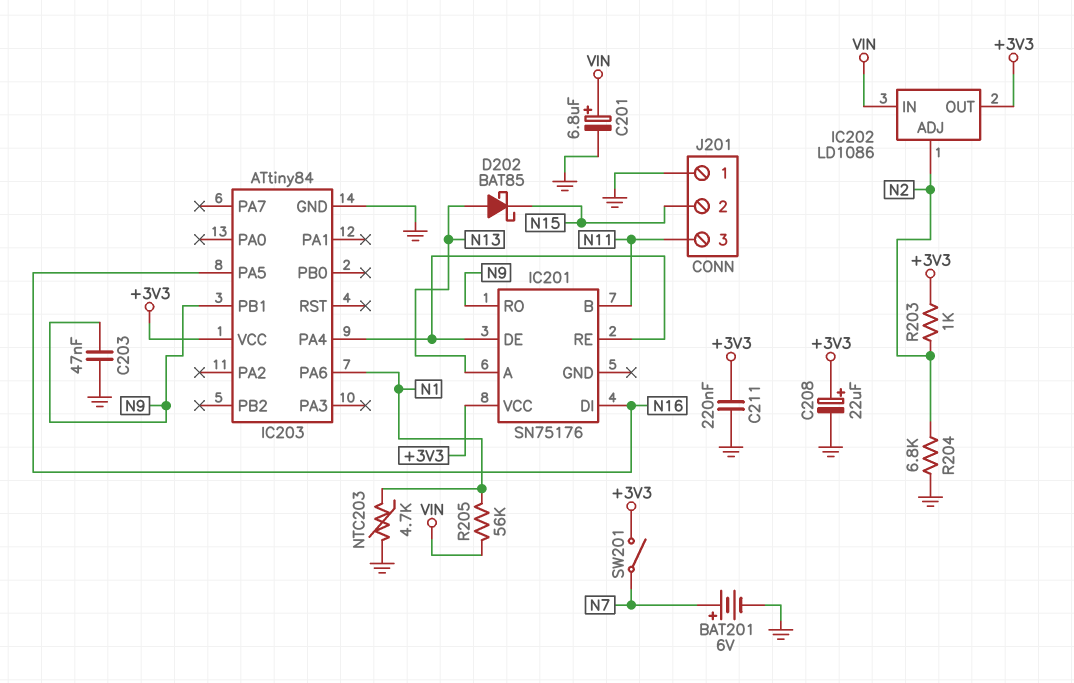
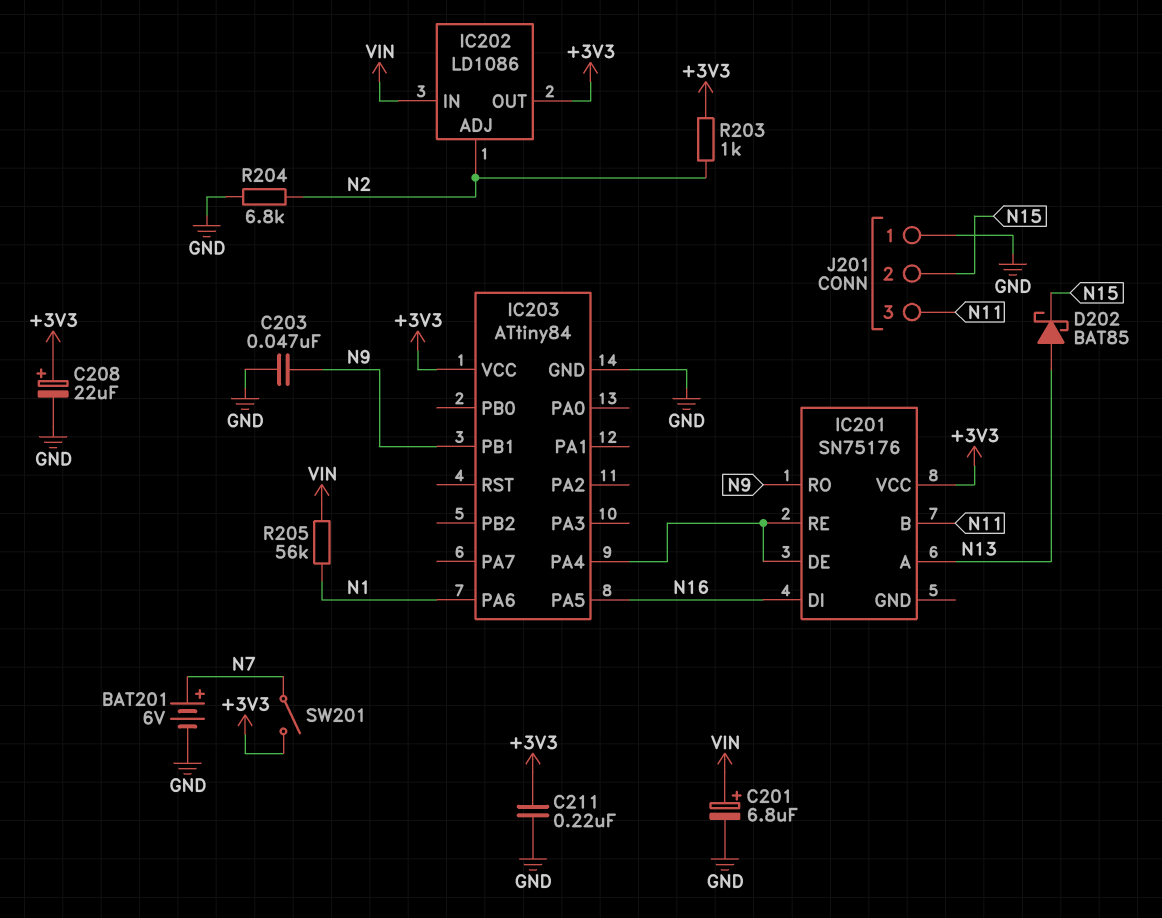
NTC203: 4.7k (GND, N1) -> none

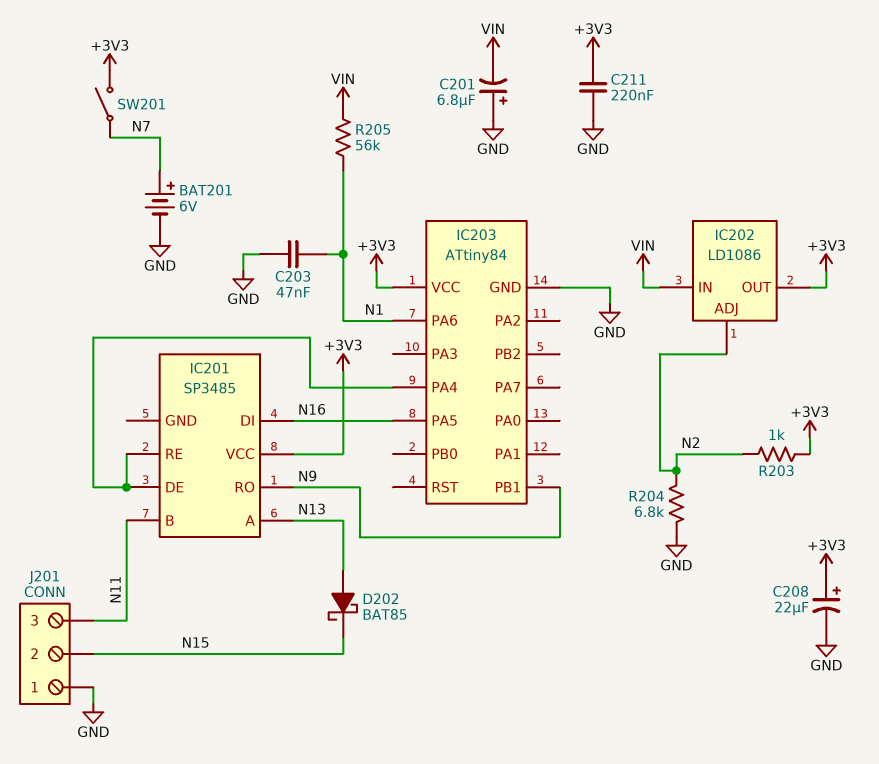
C201: 6.8uF (plus VIN, minus GND) -> 6.8uF (plus GND, minus VIN)
C203: 47nF (GND, N9) -> 47nF (GND, N1)
IC201: SN75176 -> SP3485

